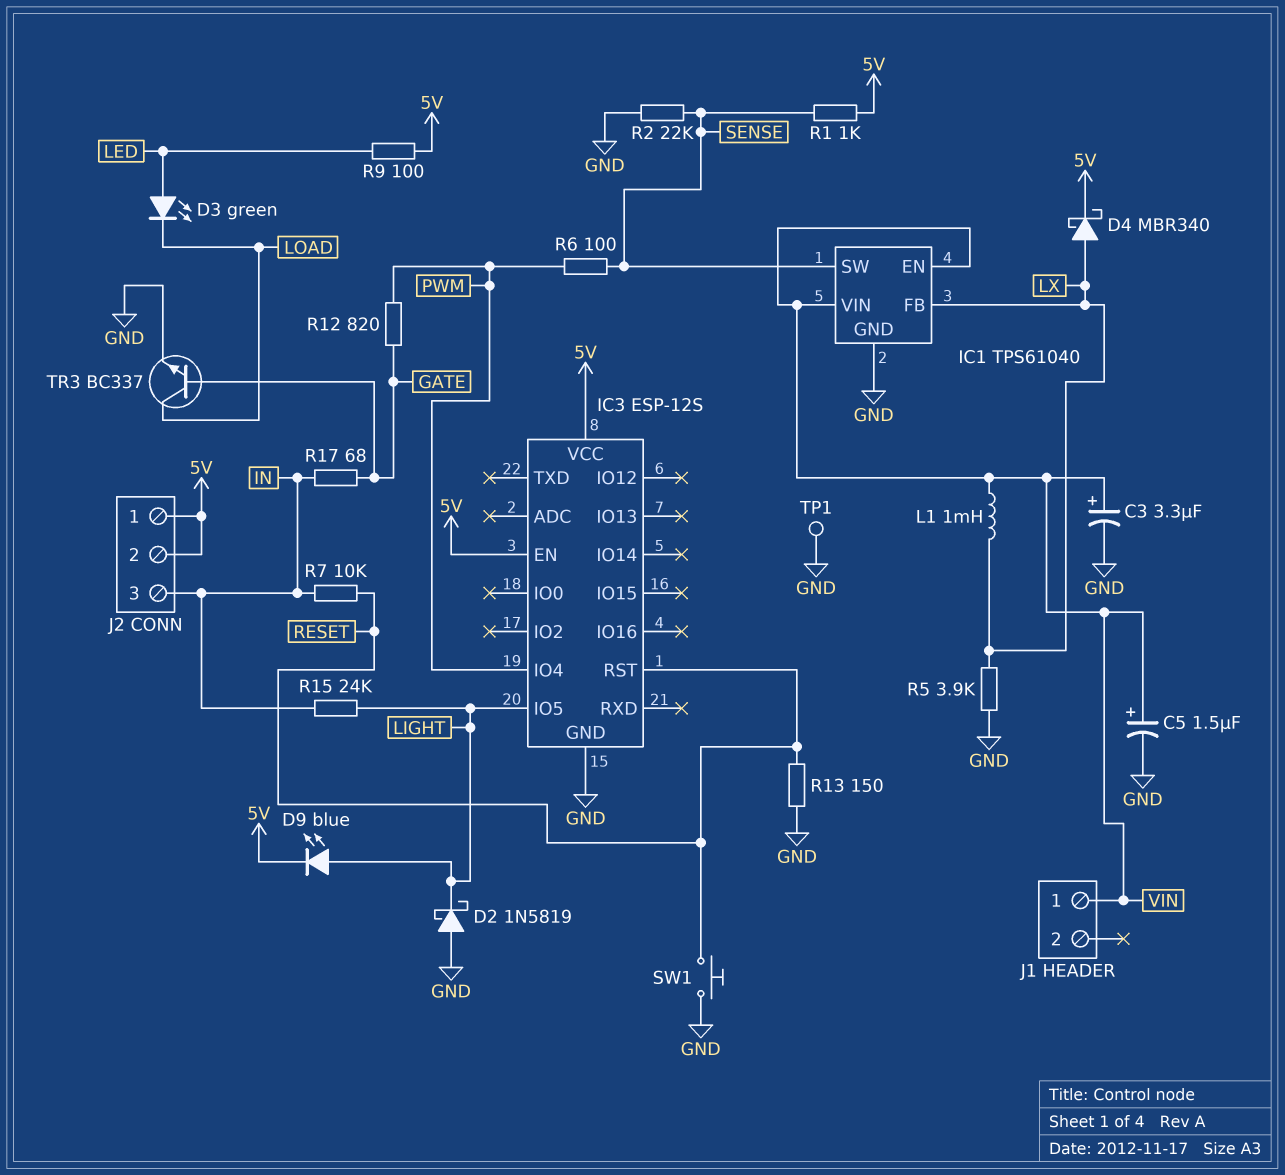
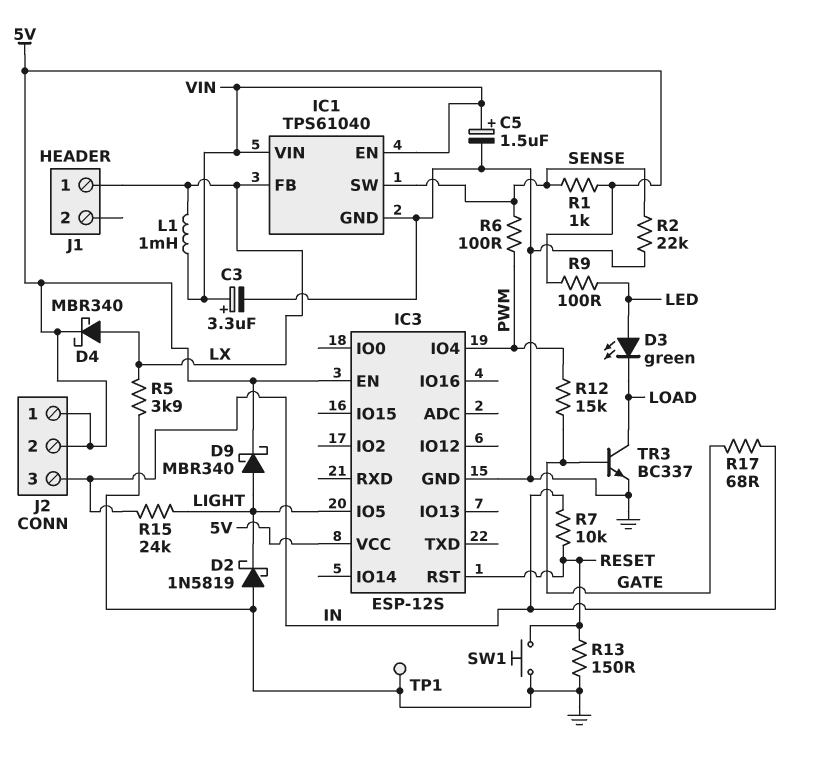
D9: LED blue (A LIGHT, K 5V) -> schottky MBR340 (A LIGHT, K 5V)
J1 pin 1: VIN -> LX
R12: 820 (GATE, PWM) -> 15k (GATE, PWM)

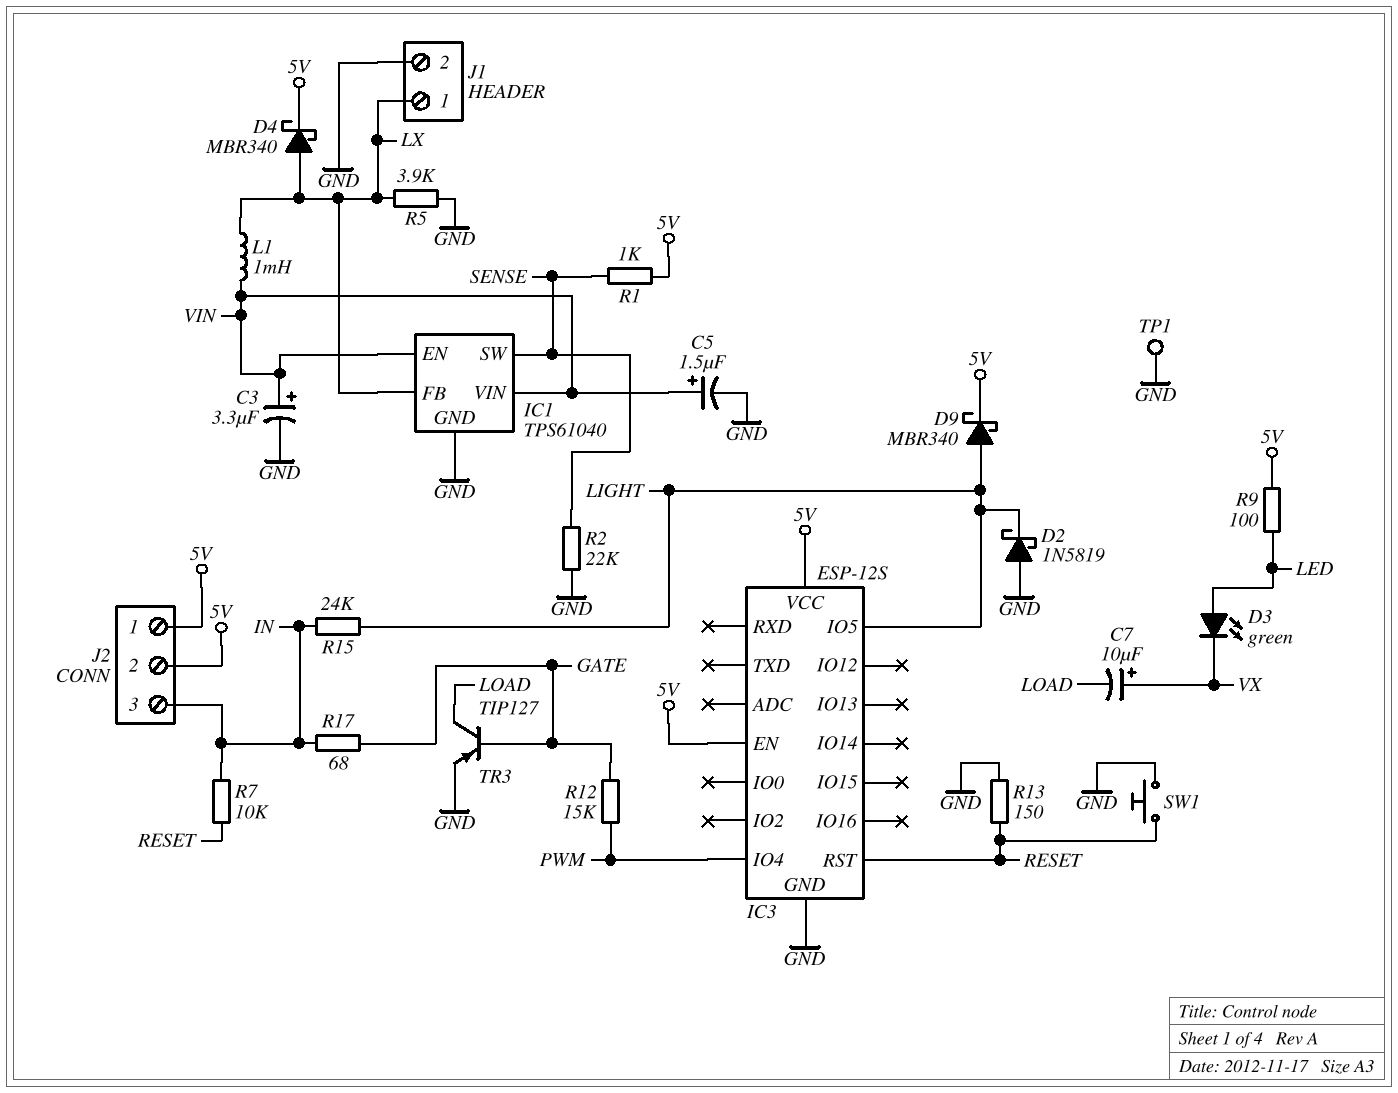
C7: none -> 10uF (plus VX, minus LOAD)
D3: LED green (A LED, K LOAD) -> LED green (A LED, K VX)
J1 pin 2: none -> GND
R6: 100 (PWM, SENSE) -> none
TR3: NPN BC337 (B GATE, C LOAD, E GND) -> PNP TIP127 (B GATE, C LOAD, E GND)

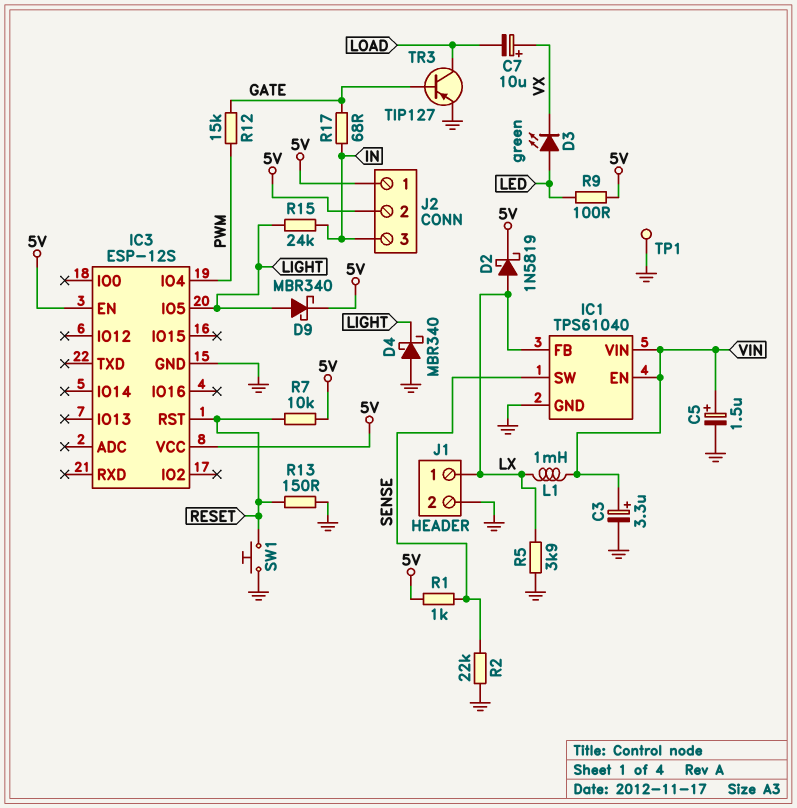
D2: schottky 1N5819 (A GND, K LIGHT) -> schottky 1N5819 (A LX, K 5V)
D4: schottky MBR340 (A LX, K 5V) -> schottky MBR340 (A GND, K LIGHT)
R7: 10k (IN, RESET) -> 10k (5V, RESET)

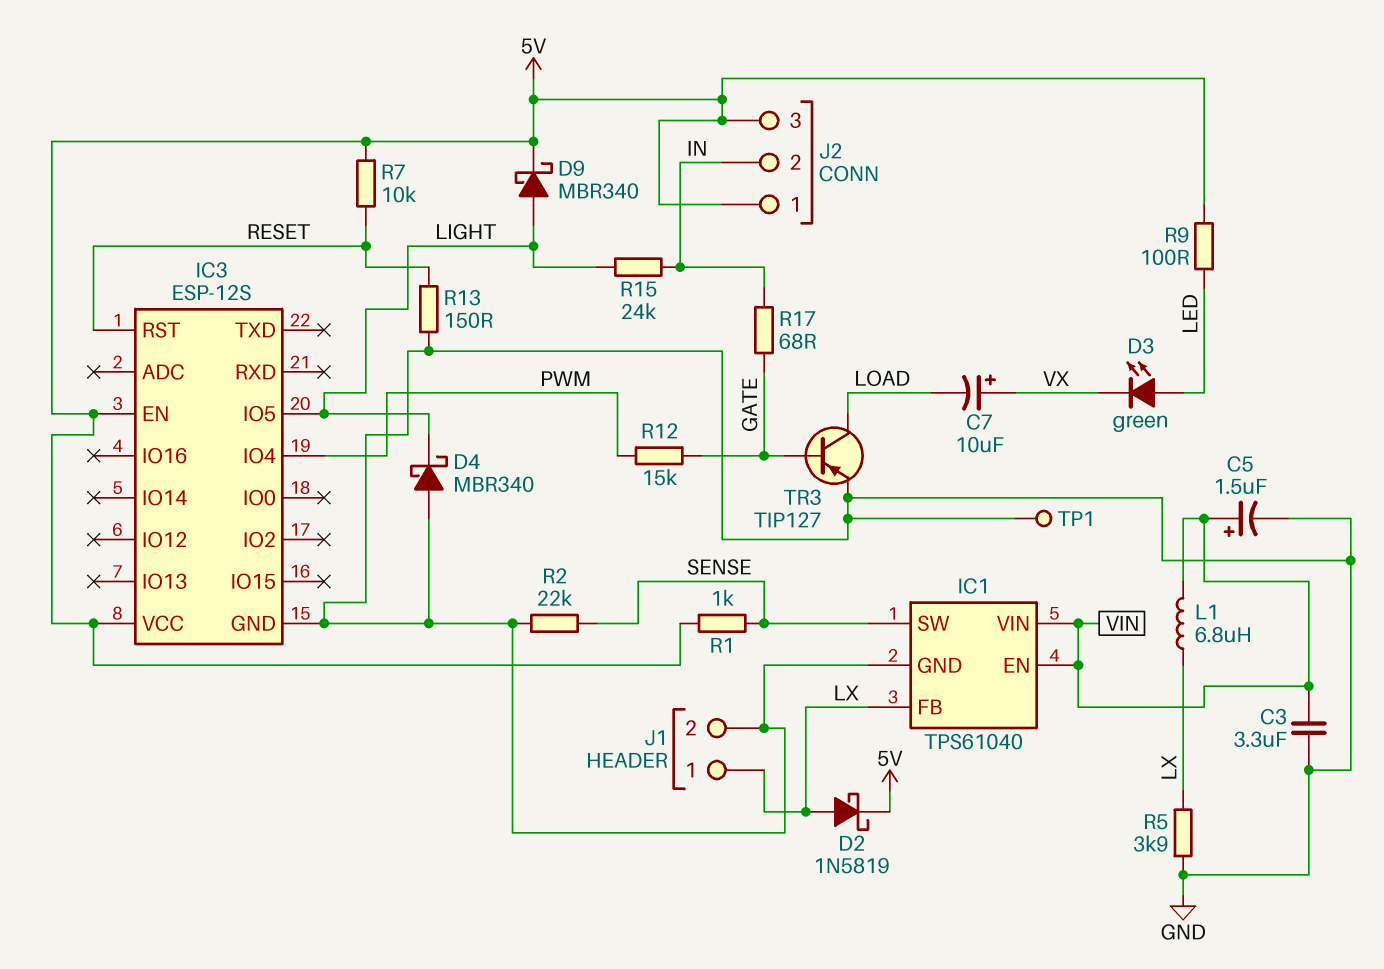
C3: 3.3uF (plus VIN, minus GND) -> 3.3uF (GND, VIN)
J2 pin 2: 5V -> IN
J2 pin 3: IN -> 5V
L1: 1mH (LX, VIN) -> 6.8uH (LX, VIN)
SW1: button (GND, RESET) -> none

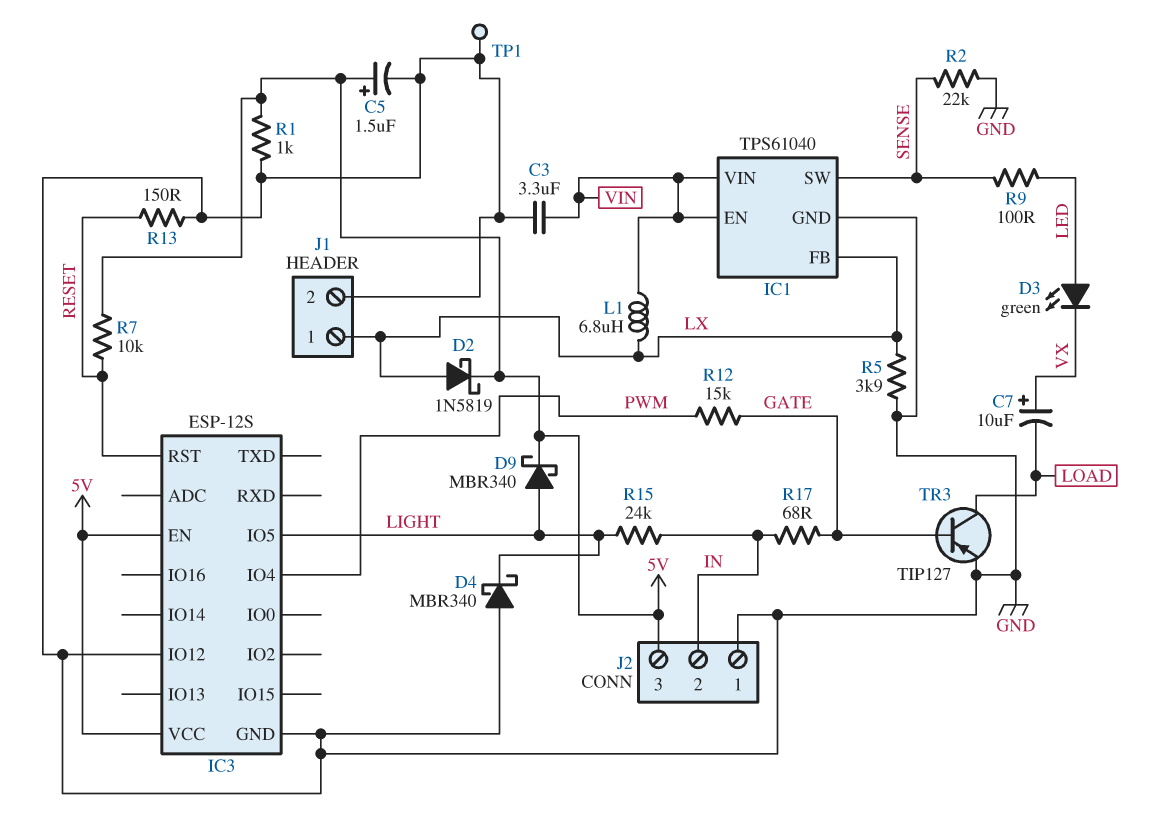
C5: 1.5uF (plus VIN, minus GND) -> 1.5uF (plus 5V, minus GND)
IC3 pin IO12: none -> GND
J2 pin 1: 5V -> GND
R1: 1k (5V, SENSE) -> 1k (5V, GND)
R9: 100 (5V, LED) -> 100 (LED, SENSE)

